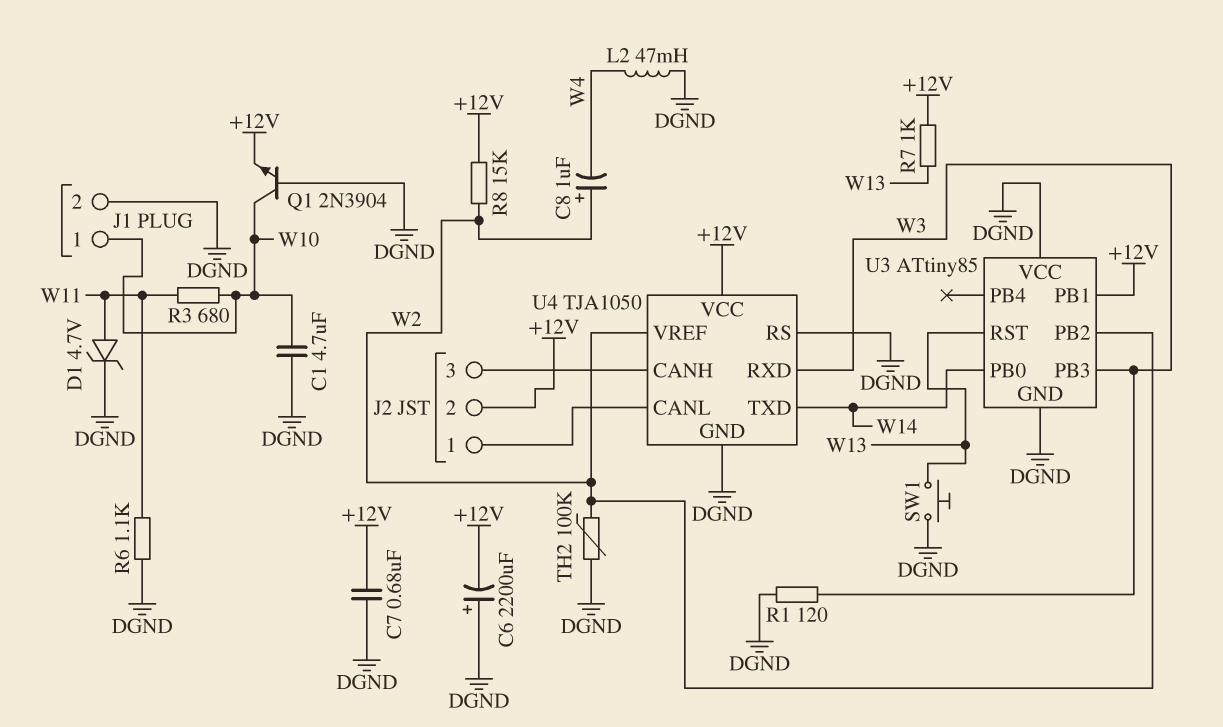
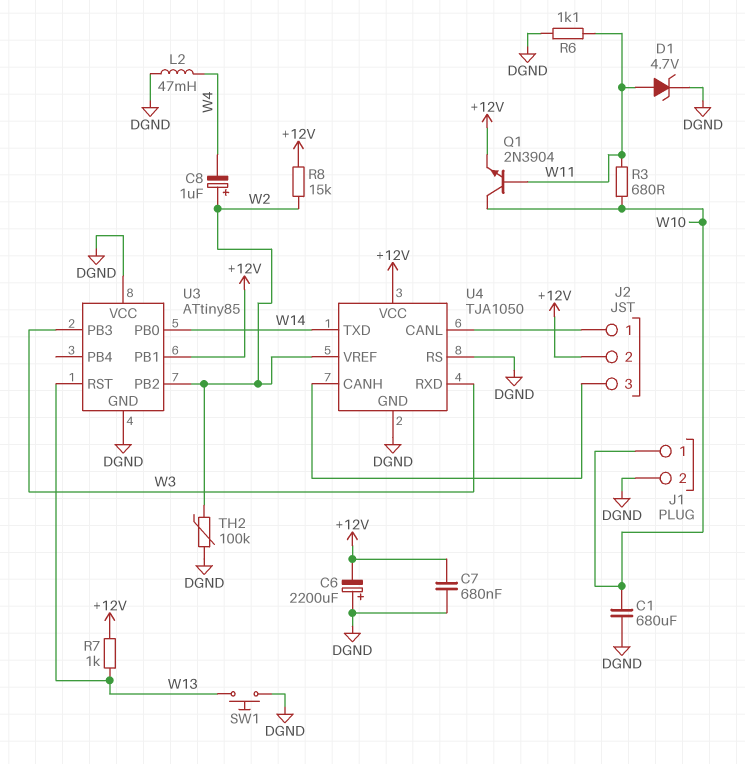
C1: 4.7uF (DGND, W10) -> 680uF (DGND, W10)
Q1: NPN 2N3904 (B DGND, C W10, E +12V) -> NPN 2N3904 (B W11, C W10, E +12V)
R1: 120 (DGND, W3) -> none

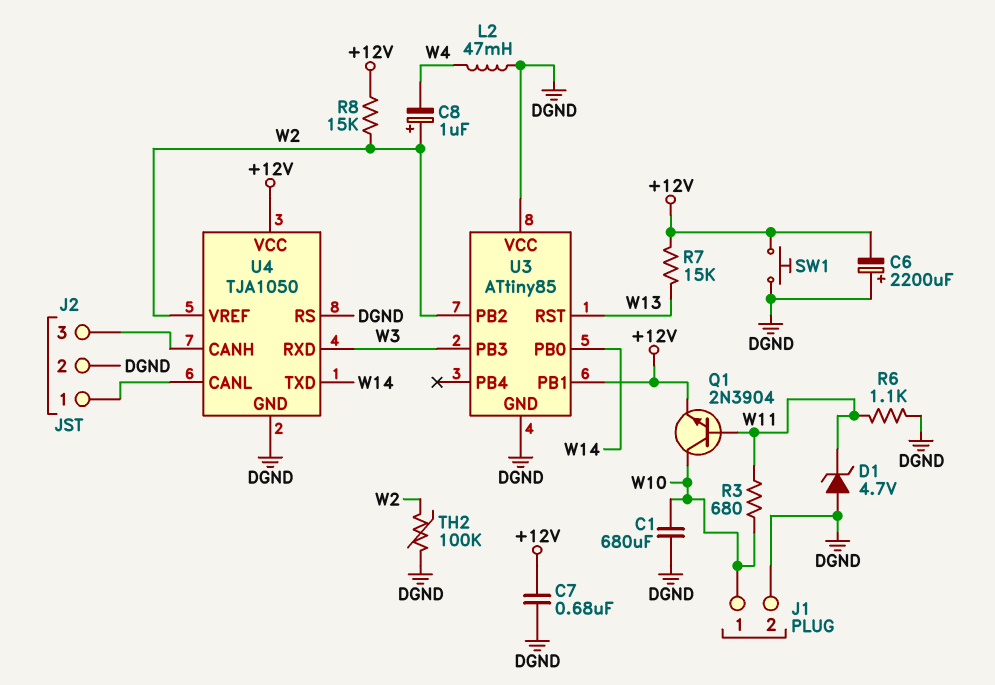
D1: zener 4.7V (A W11, K DGND) -> zener 4.7V (A DGND, K W11)
J2 pin 2: +12V -> DGND
R7: 1k (+12V, W13) -> 15k (+12V, W13)
SW1: button (DGND, W13) -> button (+12V, DGND)

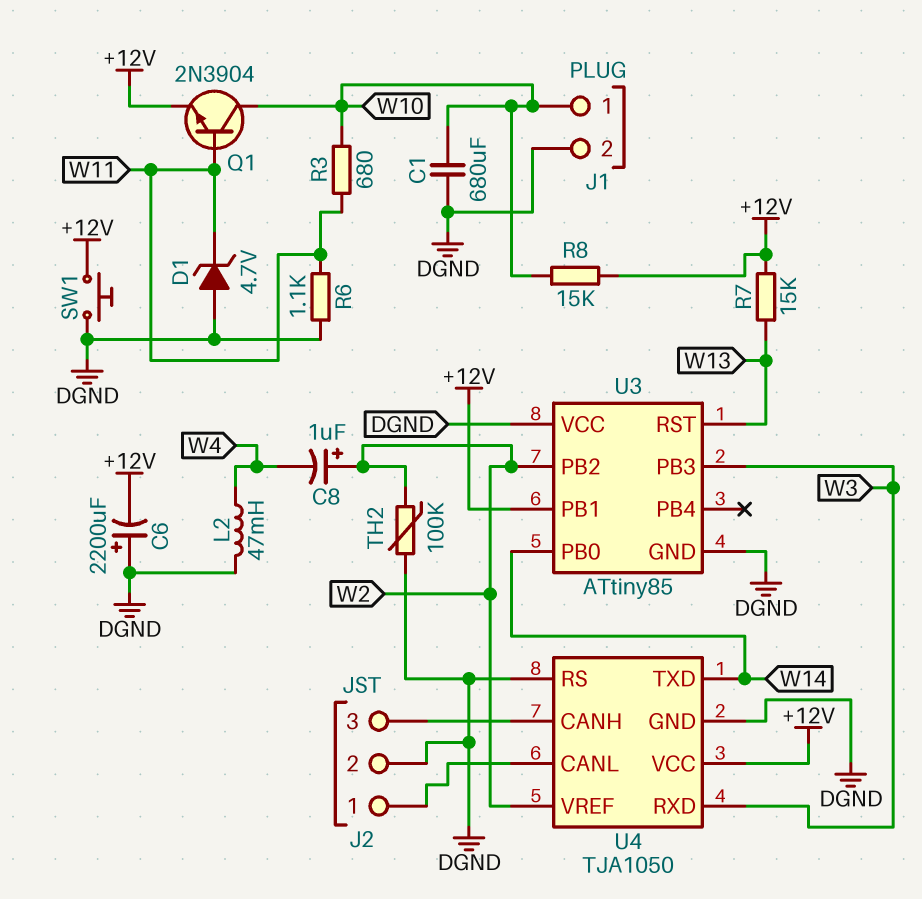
C7: 680nF (+12V, DGND) -> none
R8: 15k (+12V, W2) -> 15k (+12V, W10)

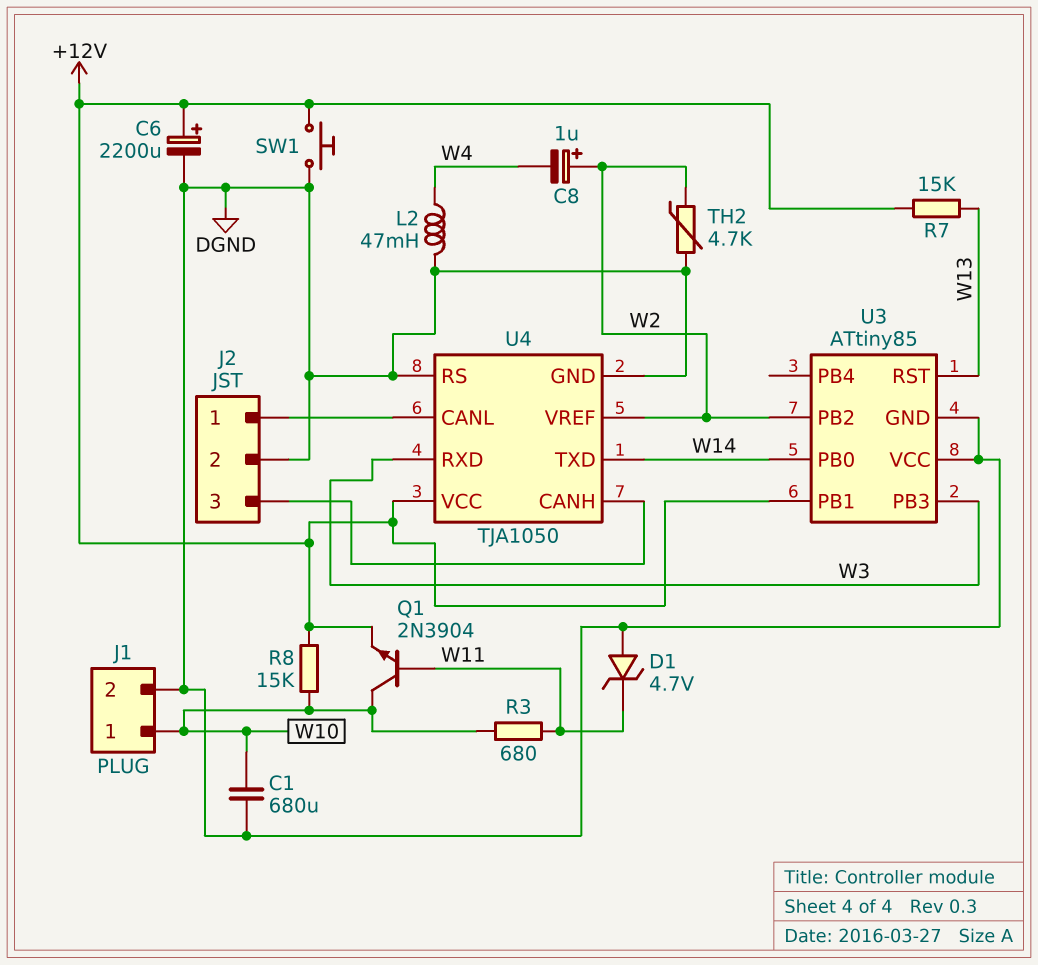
C6: 2200uF (plus DGND, minus +12V) -> 2200uF (plus +12V, minus DGND)
R6: 1.1k (DGND, W11) -> none
TH2: 100k (DGND, W2) -> 4.7k (DGND, W2)

